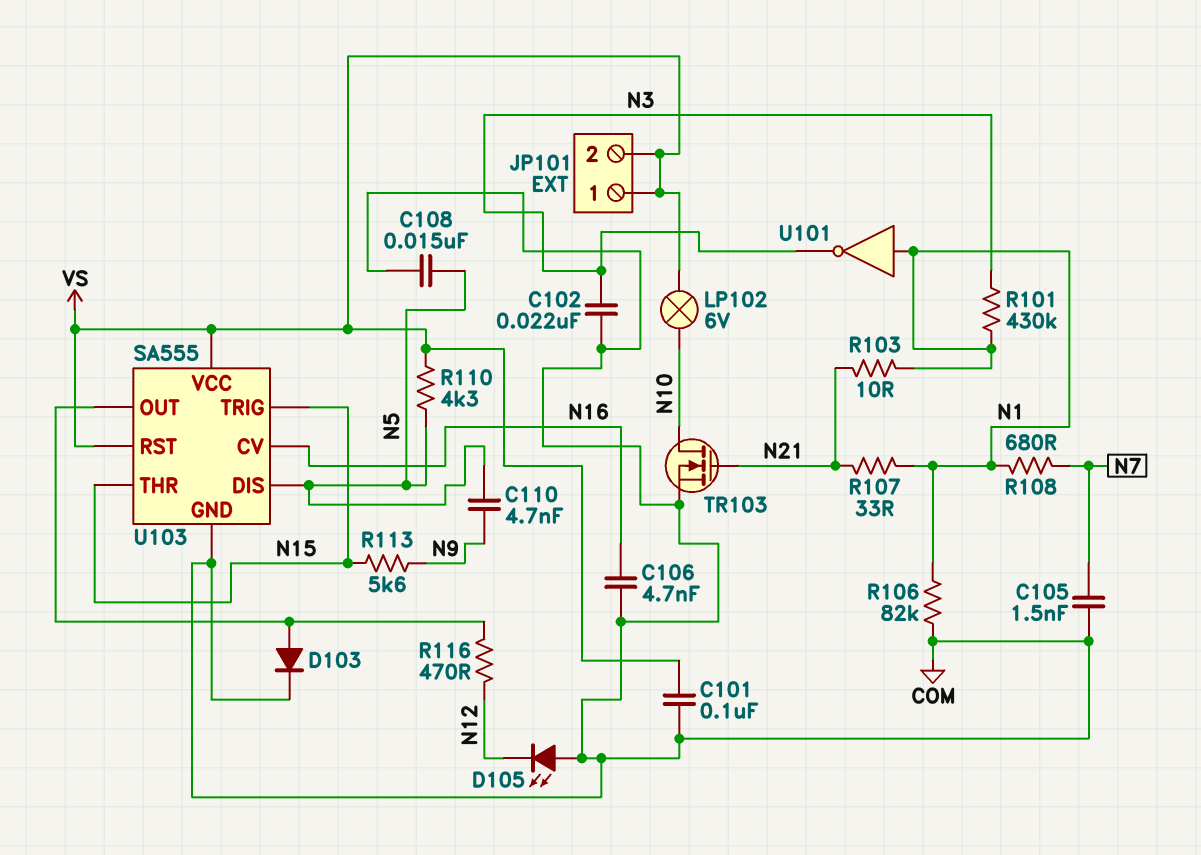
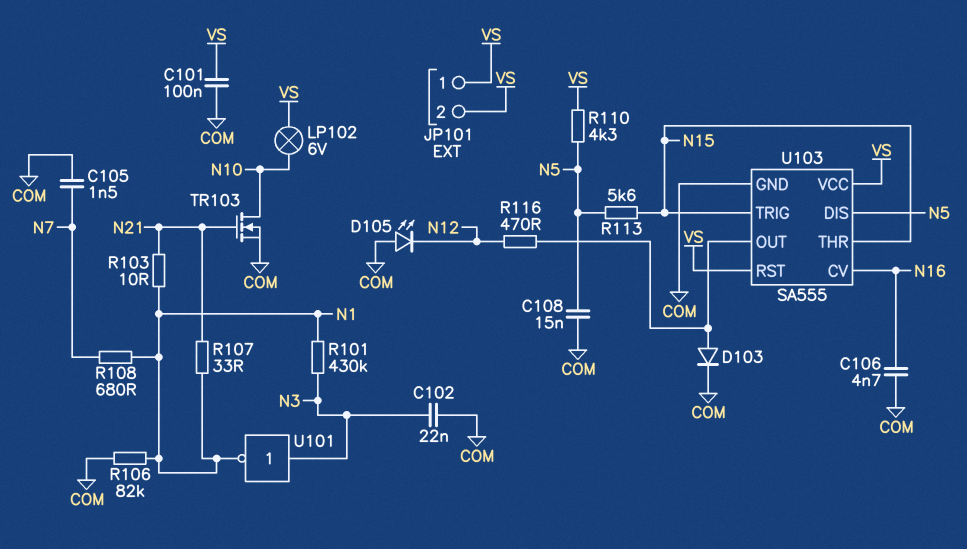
C110: 4.7nF (N5, N9) -> none
R113: 5.6k (N9, N15) -> 5.6k (N5, N15)
U101: NOT (in N1, out N3) -> NOT (in N3, out N1)

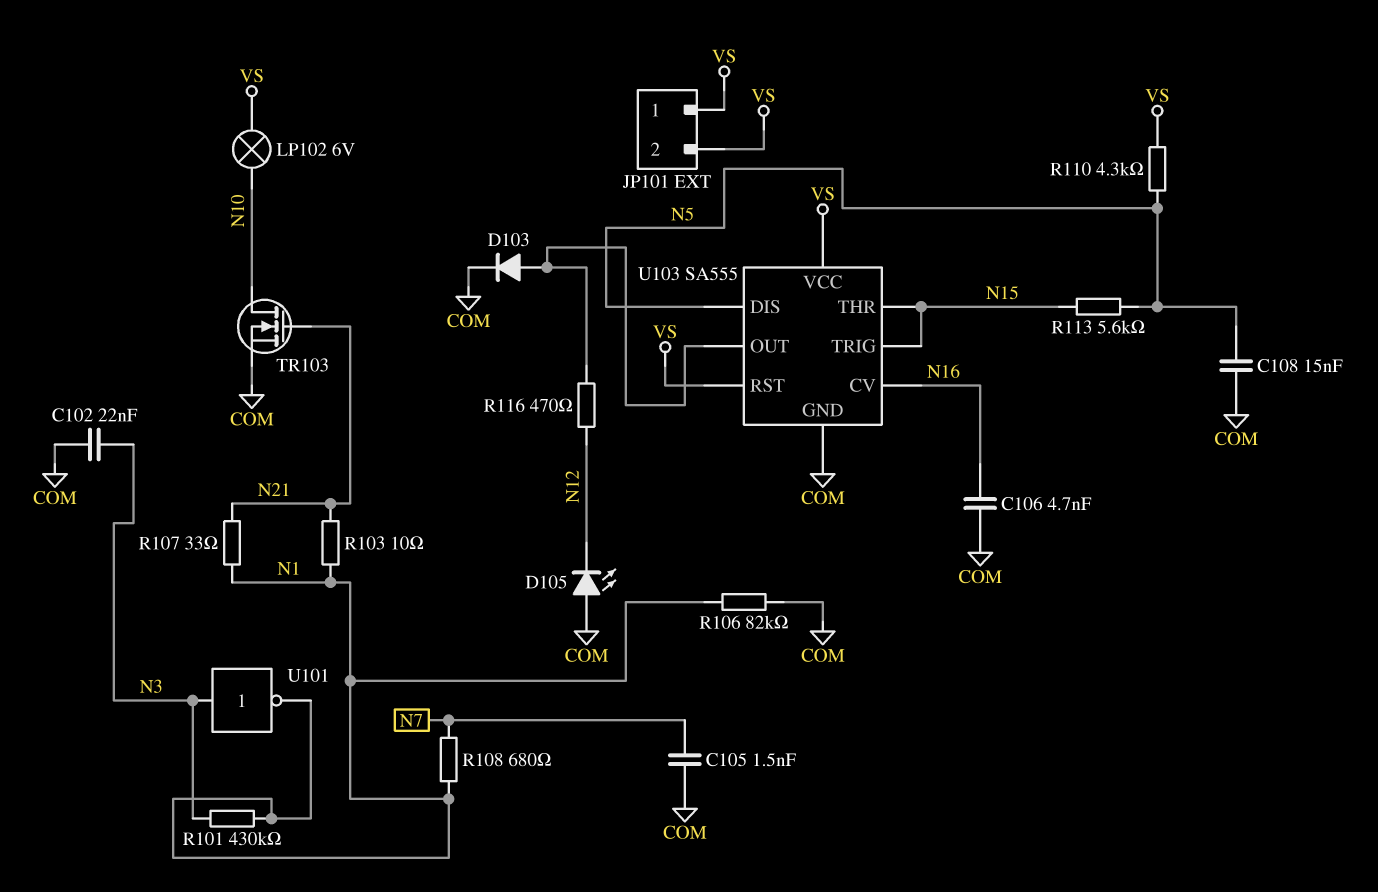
C101: 100nF (COM, VS) -> none

